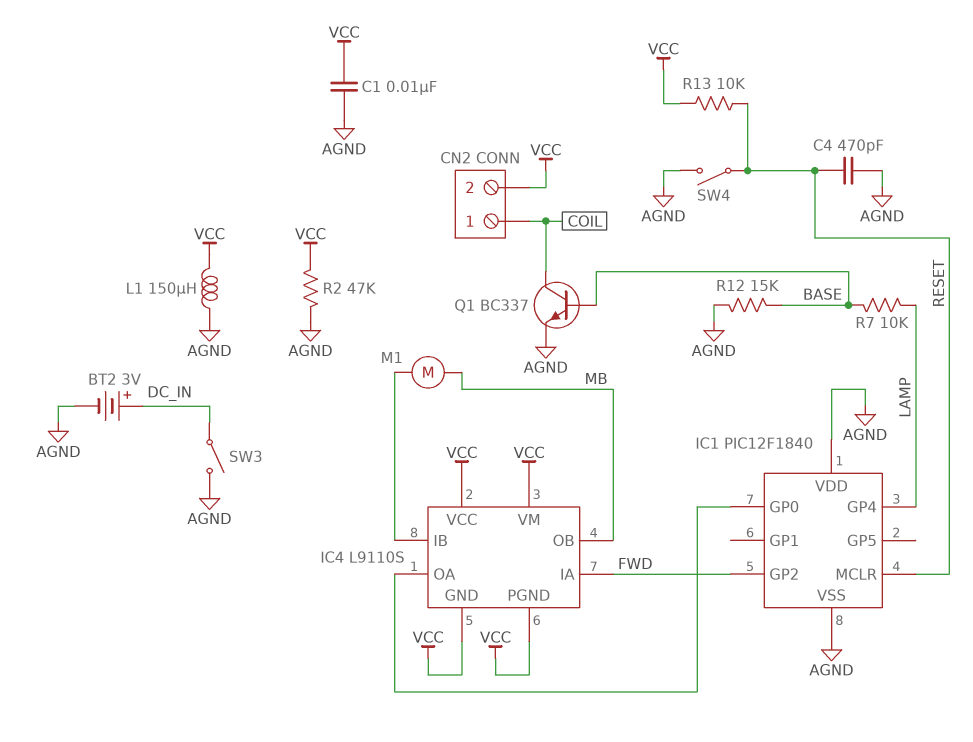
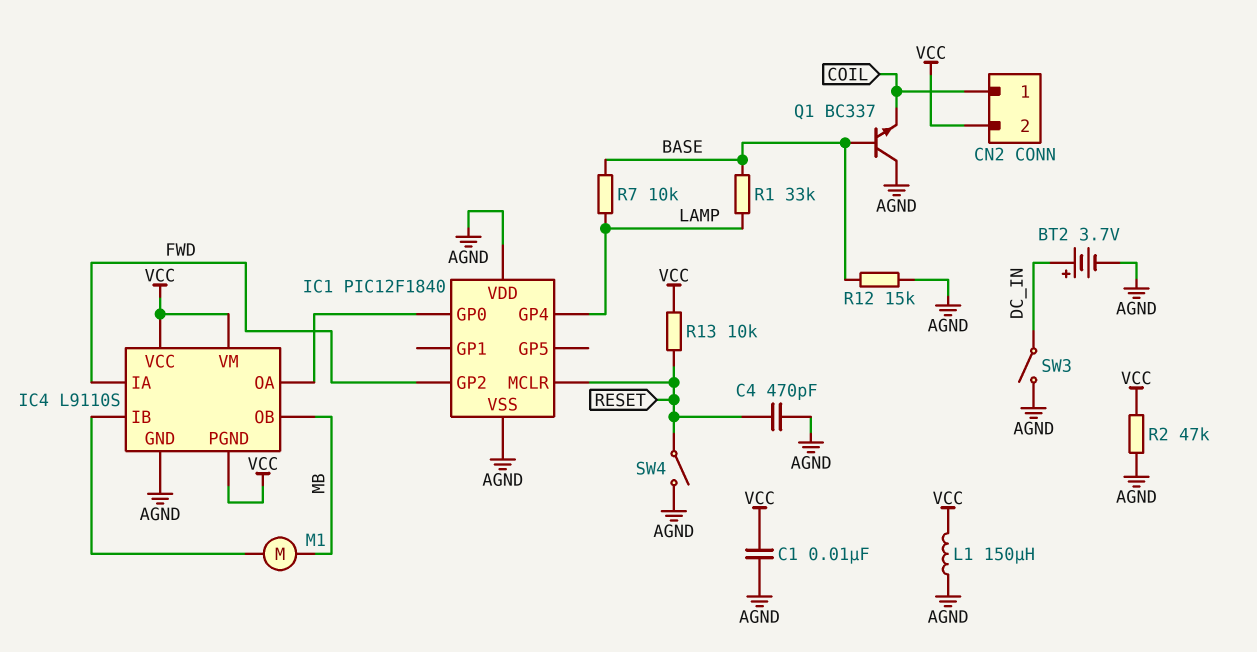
BT2: 3V (plus DC_IN, minus AGND) -> 3.7V (plus DC_IN, minus AGND)
IC4 pin GND: VCC -> AGND
Q1: NPN BC337 (B BASE, C COIL, E AGND) -> NPN BC337 (B BASE, C AGND, E COIL)
R1: none -> 33k (BASE, LAMP)

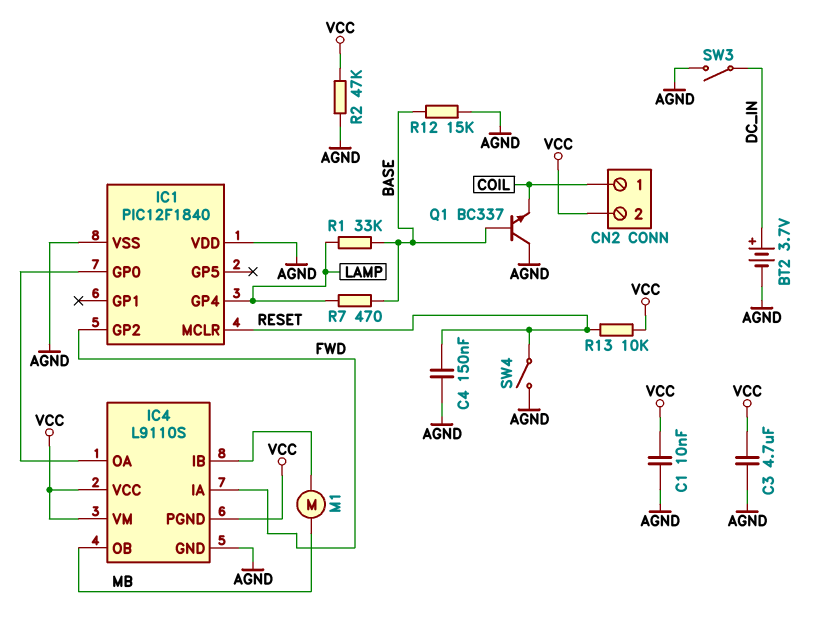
C3: none -> 4.7uF (AGND, VCC)
C4: 470pF (AGND, RESET) -> 150nF (AGND, RESET)
L1: 150uH (AGND, VCC) -> none
R7: 10k (BASE, LAMP) -> 470 (BASE, LAMP)

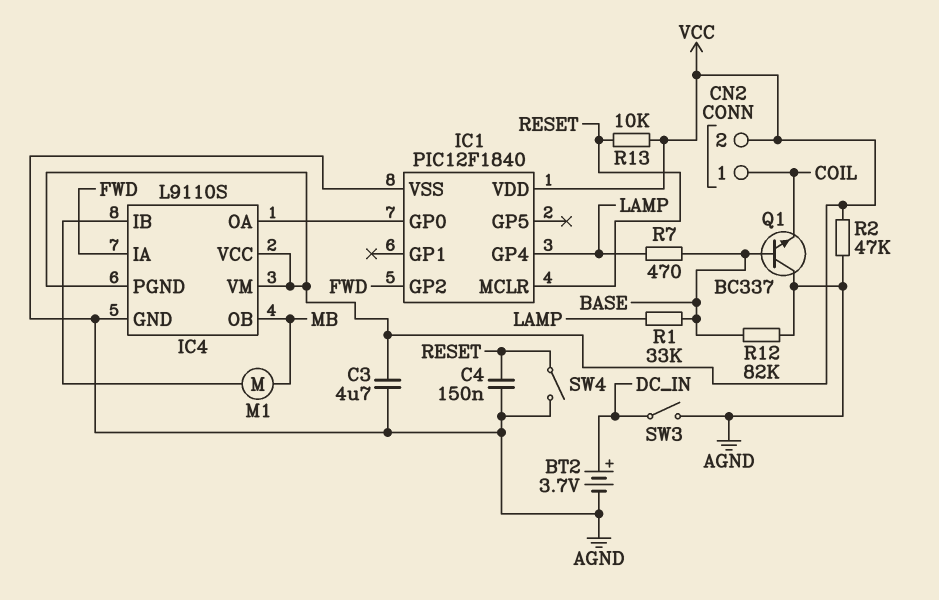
C1: 10nF (AGND, VCC) -> none
IC1 pin VDD: AGND -> VCC
R12: 15k (AGND, BASE) -> 82k (AGND, BASE)

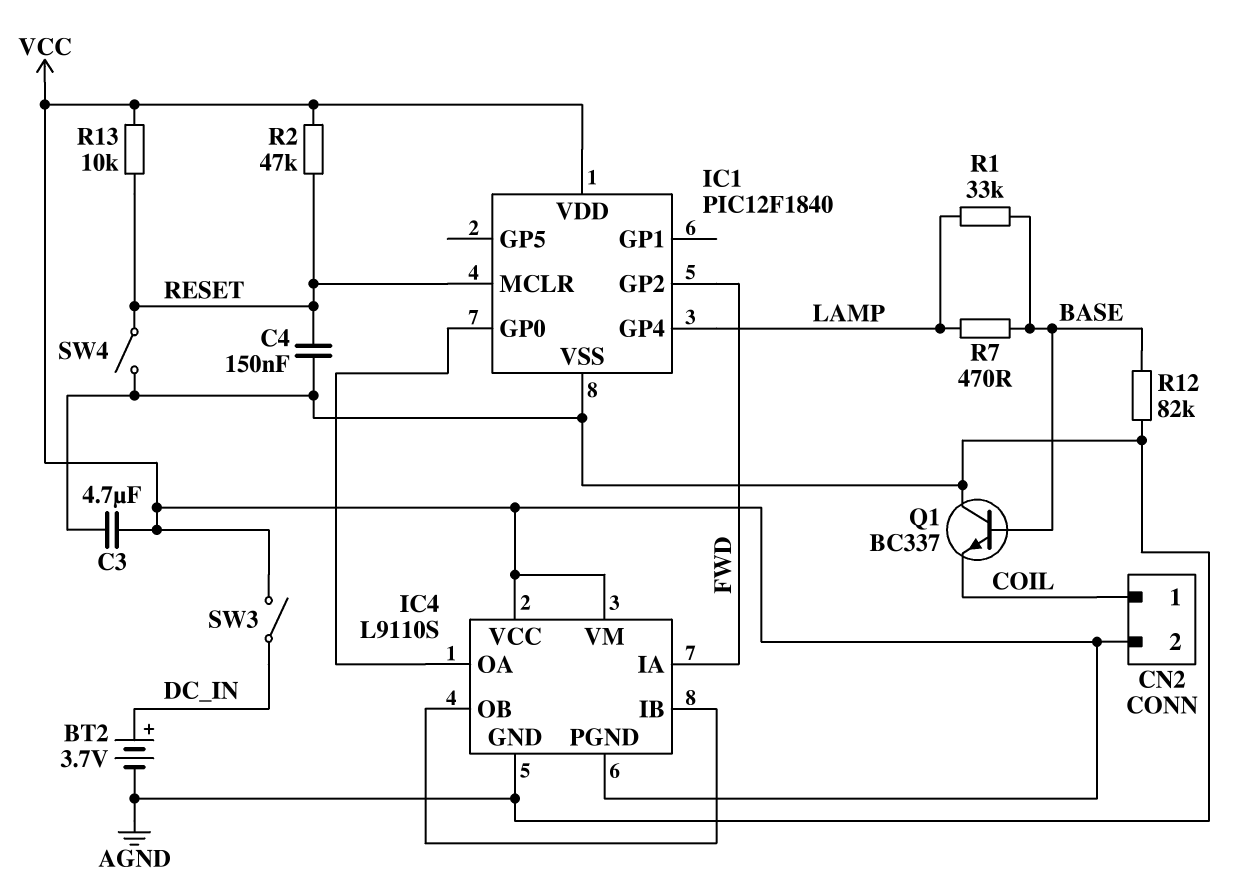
IC4 pin OB: MB -> IC4/IB
M1: motor (IC4/IB, MB) -> none
R2: 47k (AGND, VCC) -> 47k (RESET, VCC)
SW3: switch (AGND, DC_IN) -> switch (DC_IN, VCC)

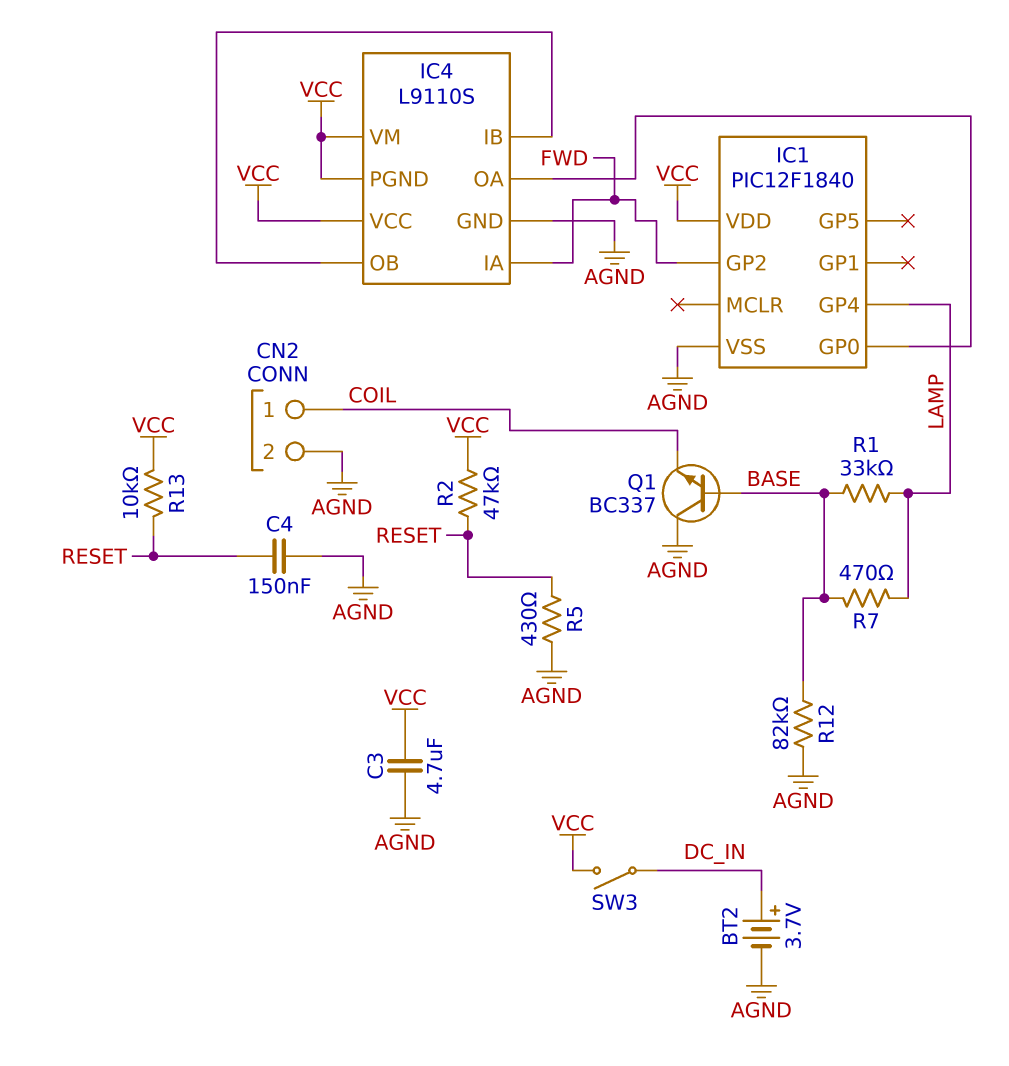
CN2 pin 2: VCC -> AGND
IC1 pin MCLR: RESET -> none
R5: none -> 430 (AGND, RESET)
SW4: switch (AGND, RESET) -> none

